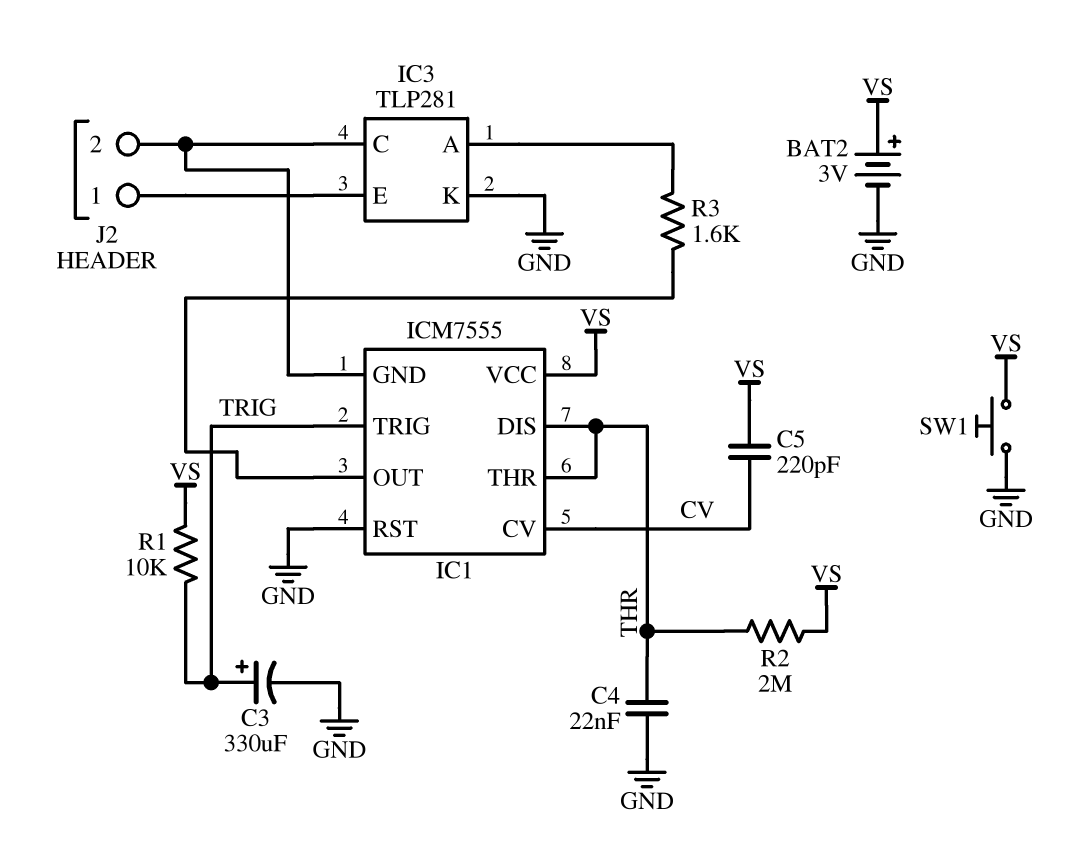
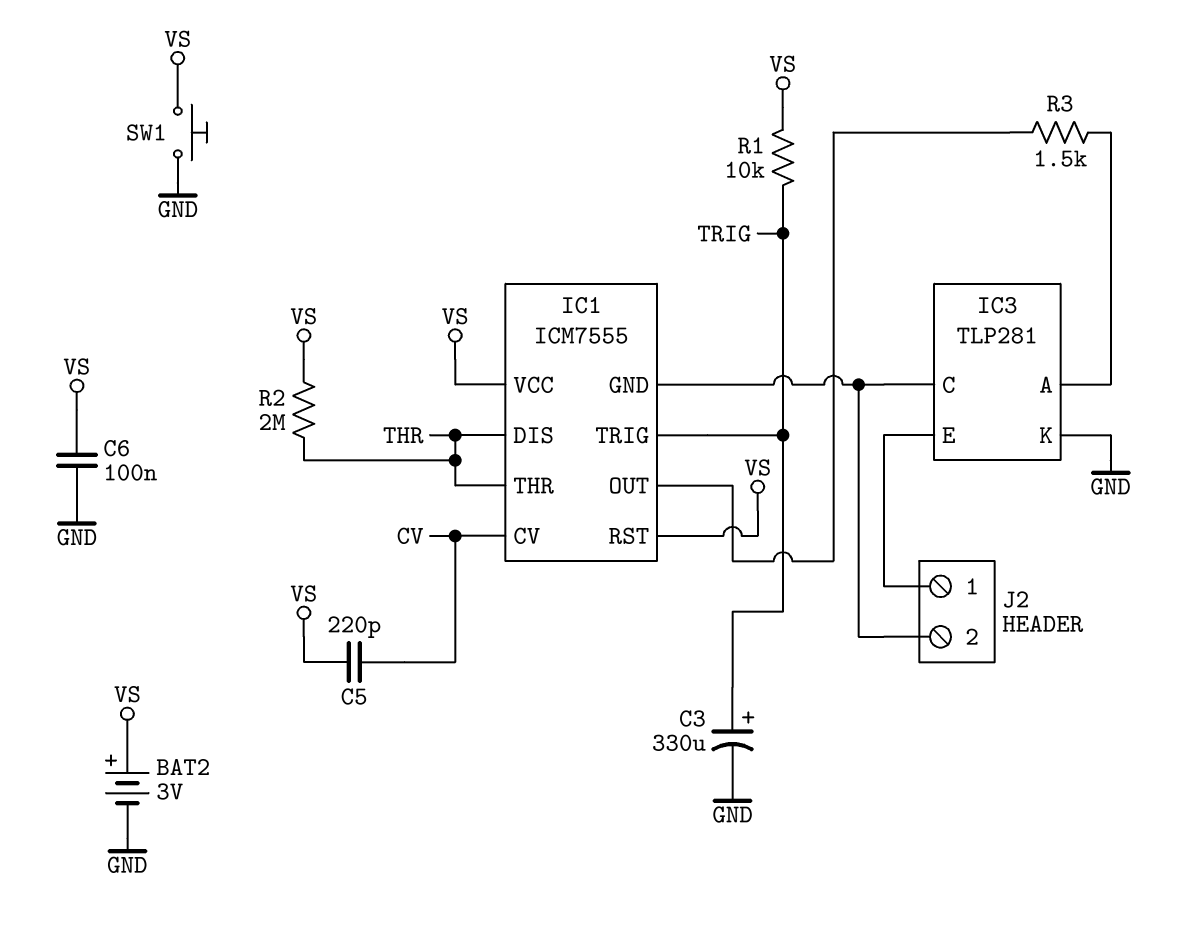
C4: 22nF (GND, THR) -> none
C6: none -> 100nF (GND, VS)
IC1 pin RST: GND -> VS
R3: 1.6k (IC1/OUT, IC3/A) -> 1.5k (IC1/OUT, IC3/A)

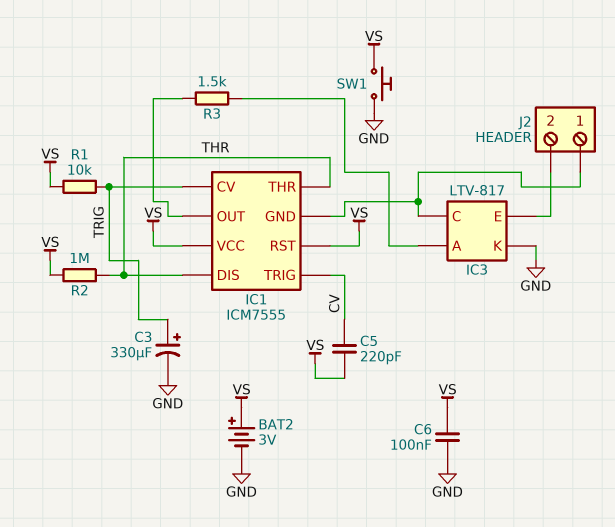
IC1 pin CV: CV -> TRIG
IC1 pin TRIG: TRIG -> CV
IC3: TLP281 -> LTV-817
J2 pin 1: IC3/E -> IC1/GND
J2 pin 2: IC1/GND -> IC3/E
R2: 2M (THR, VS) -> 1M (THR, VS)

